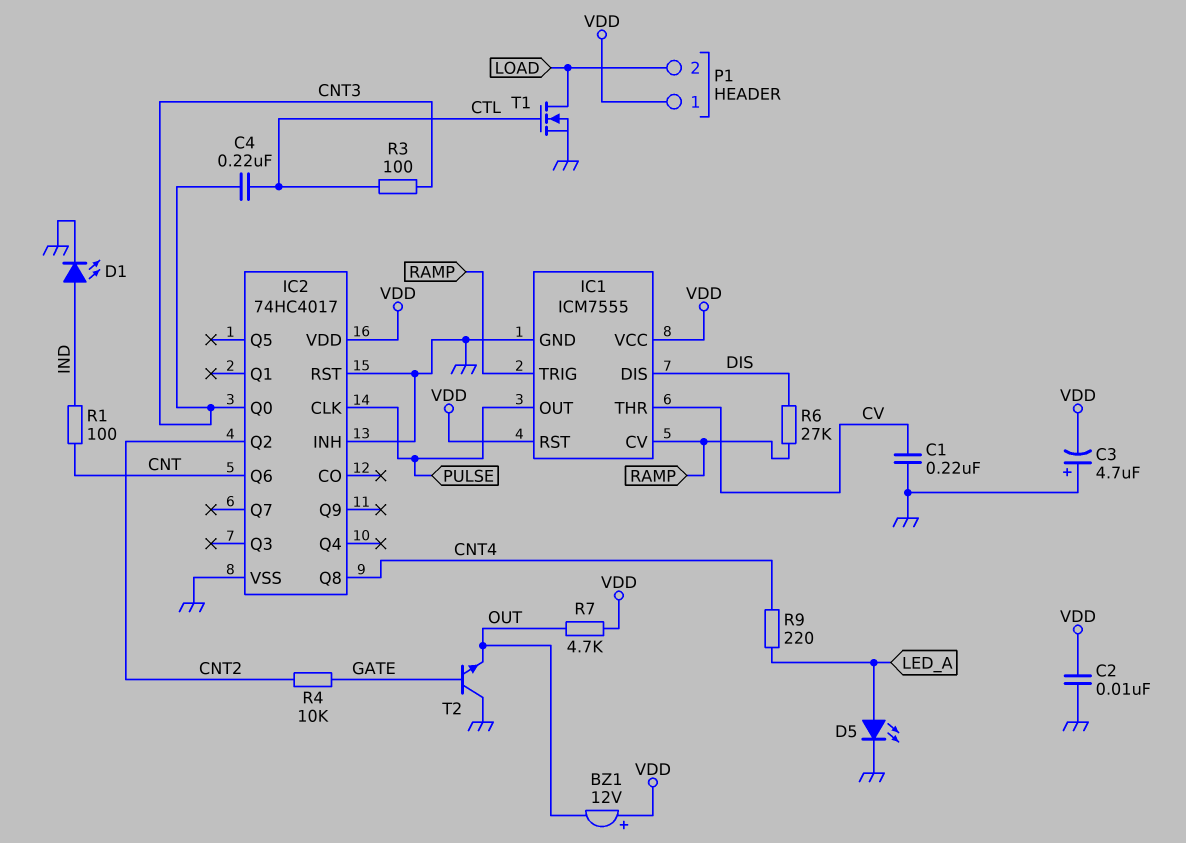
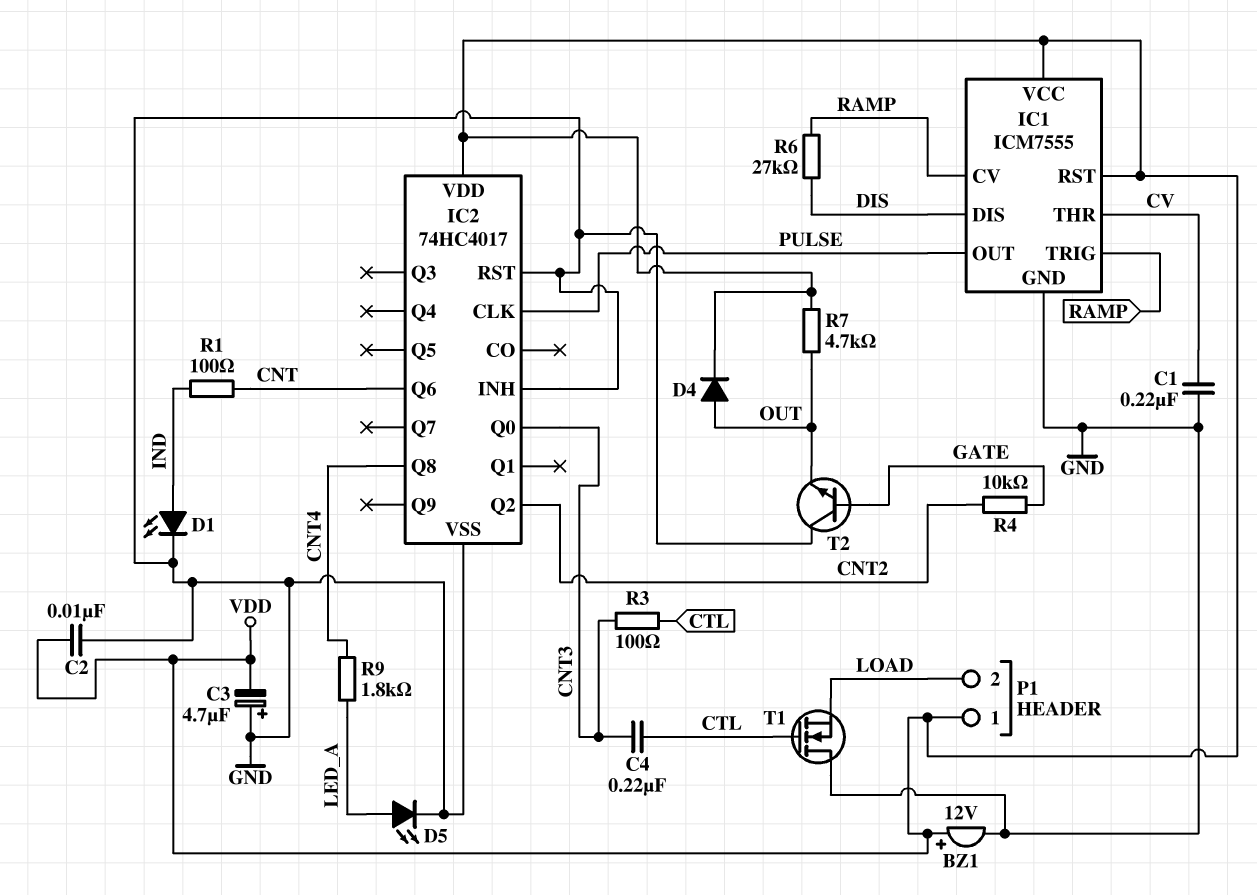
BZ1: buzzer 12V (plus VDD, minus OUT) -> buzzer 12V (plus VDD, minus GND)
D4: none -> diode (A OUT, K VDD)
R9: 220 (CNT4, LED_A) -> 1.8k (CNT4, LED_A)
T1: NMOS (G CTL, D LOAD, S GND) -> NMOS (G CTL, D GND, S LOAD)

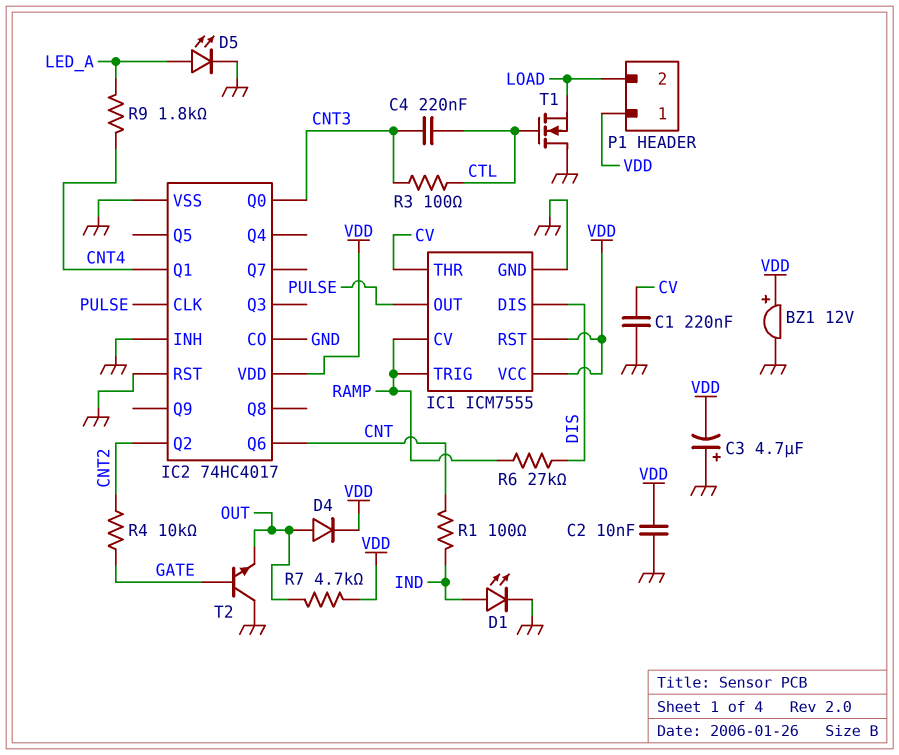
IC2 pin CO: none -> GND
IC2 pin Q1: none -> CNT4
IC2 pin Q8: CNT4 -> none

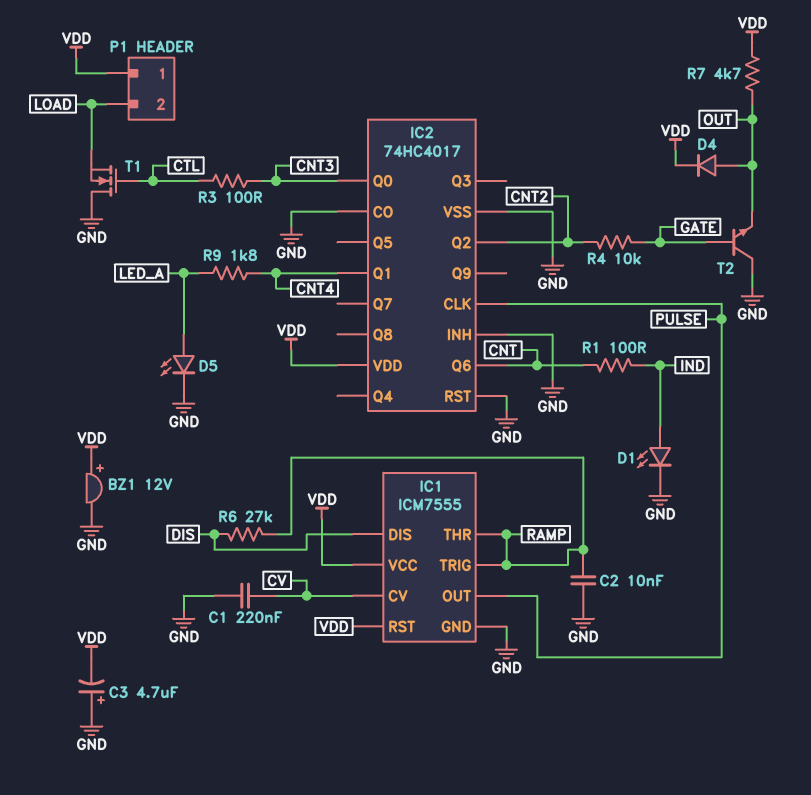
C2: 10nF (GND, VDD) -> 10nF (GND, RAMP)
C4: 220nF (CNT3, CTL) -> none
IC1 pin CV: RAMP -> CV
IC1 pin THR: CV -> RAMP

